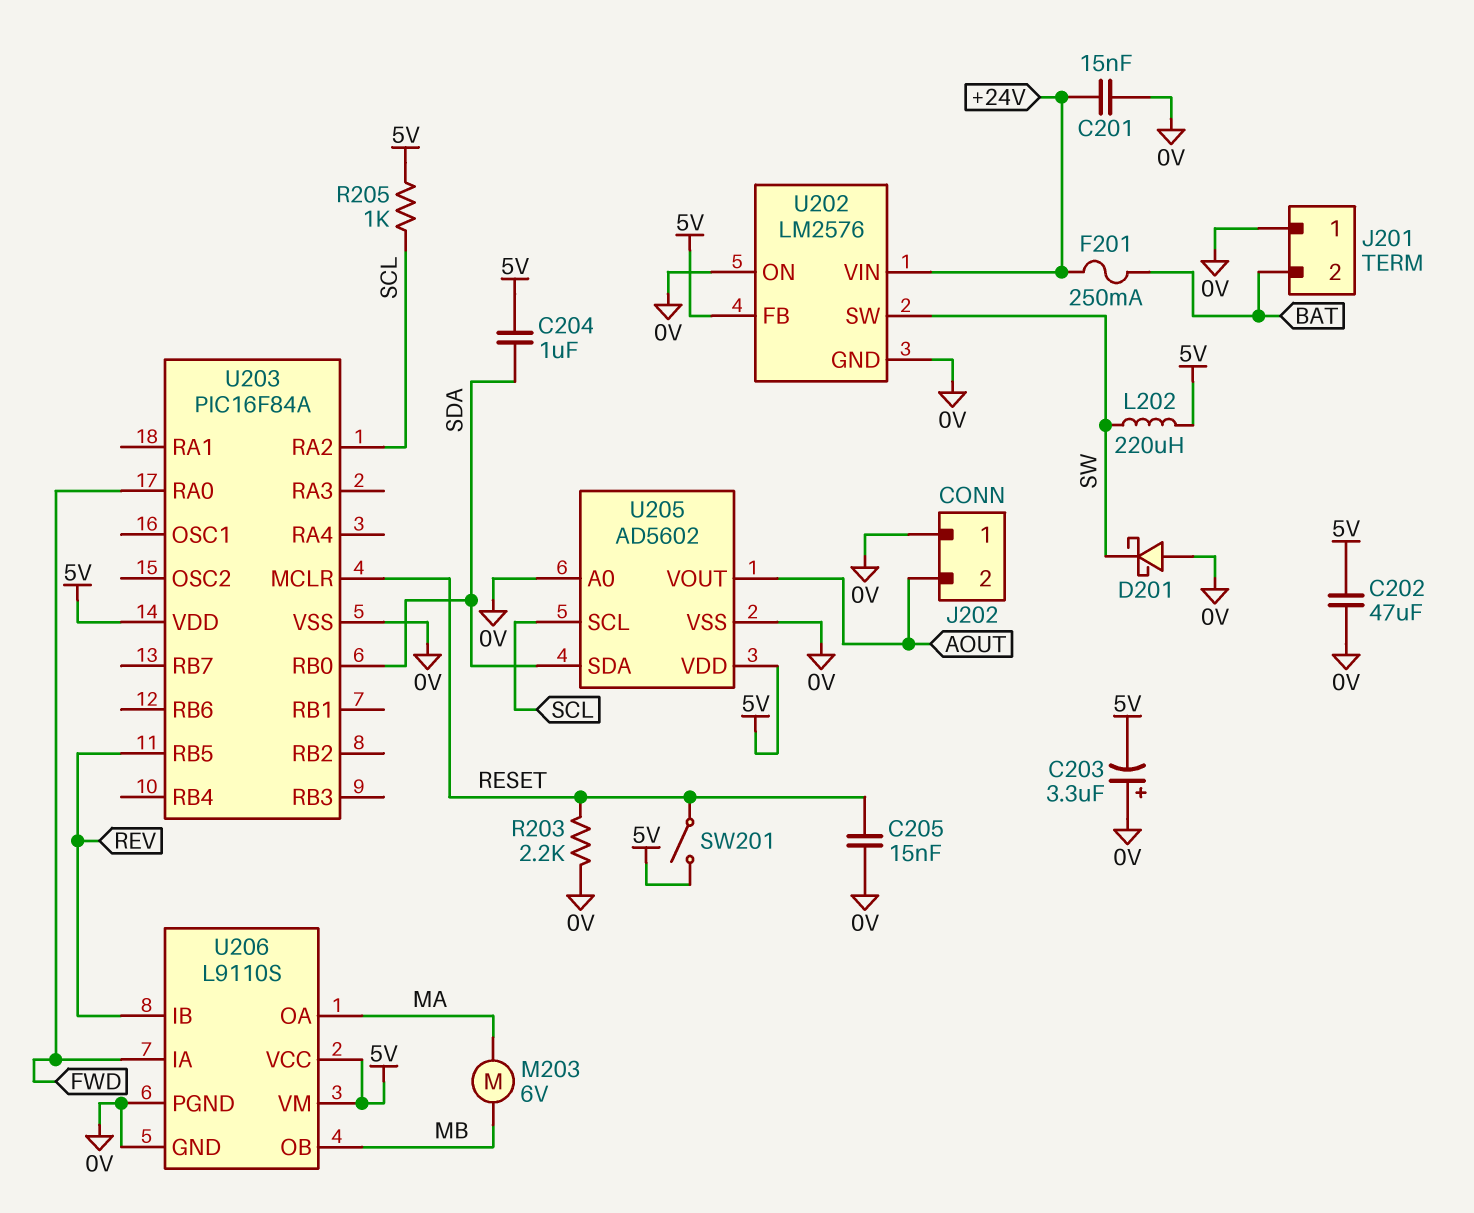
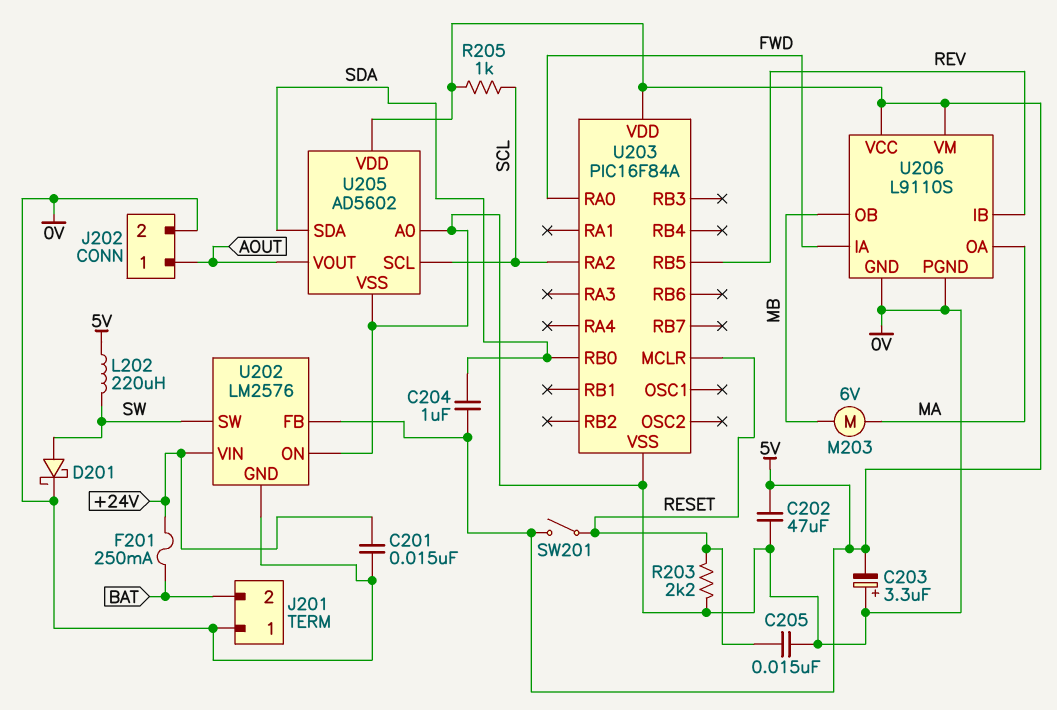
D201: schottky (A 0V, K SW) -> schottky (A SW, K 0V)
J202 pin 1: 0V -> AOUT
J202 pin 2: AOUT -> 0V

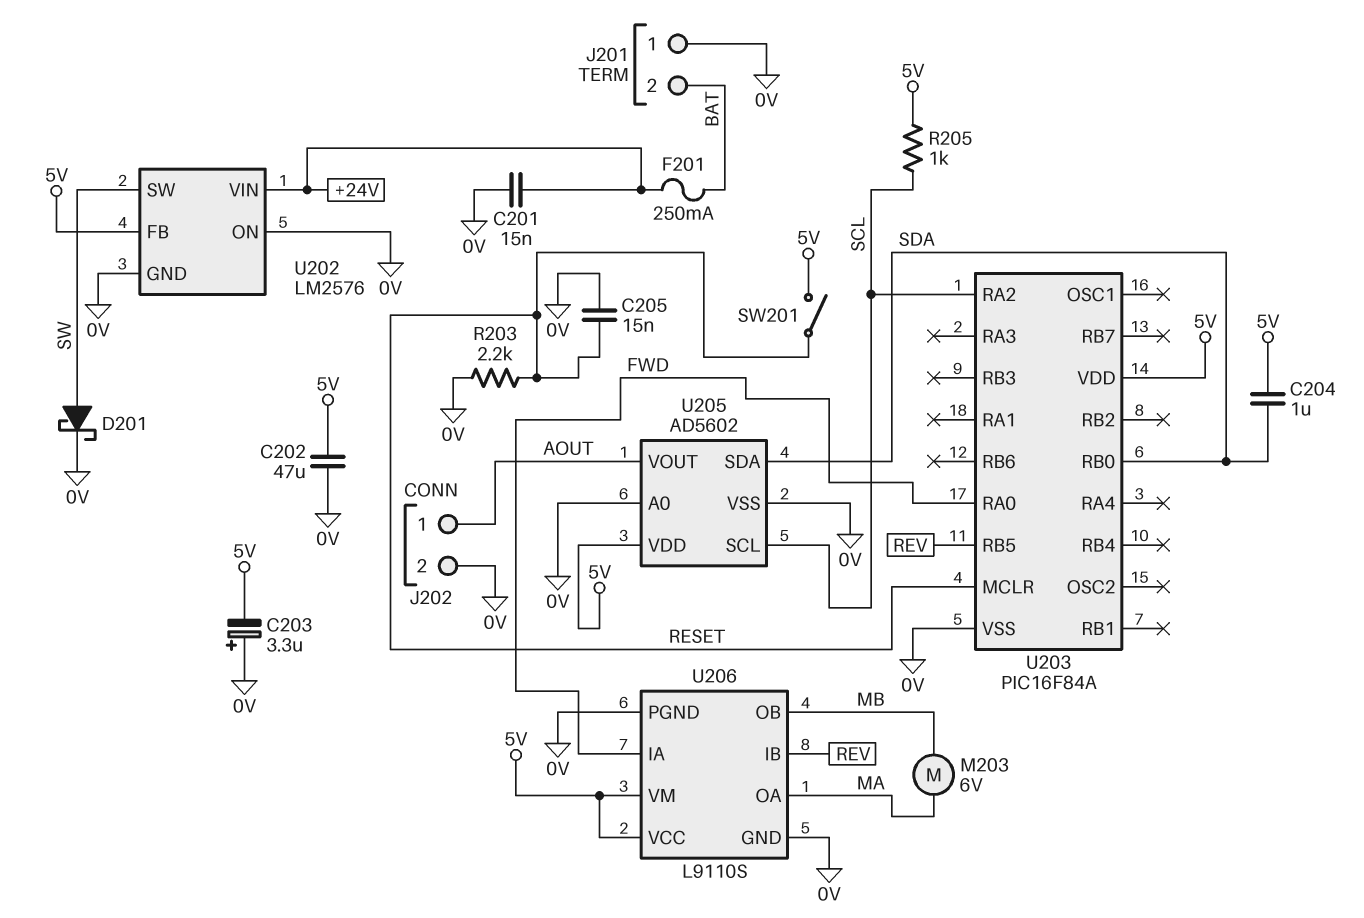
L202: 220uH (5V, SW) -> none

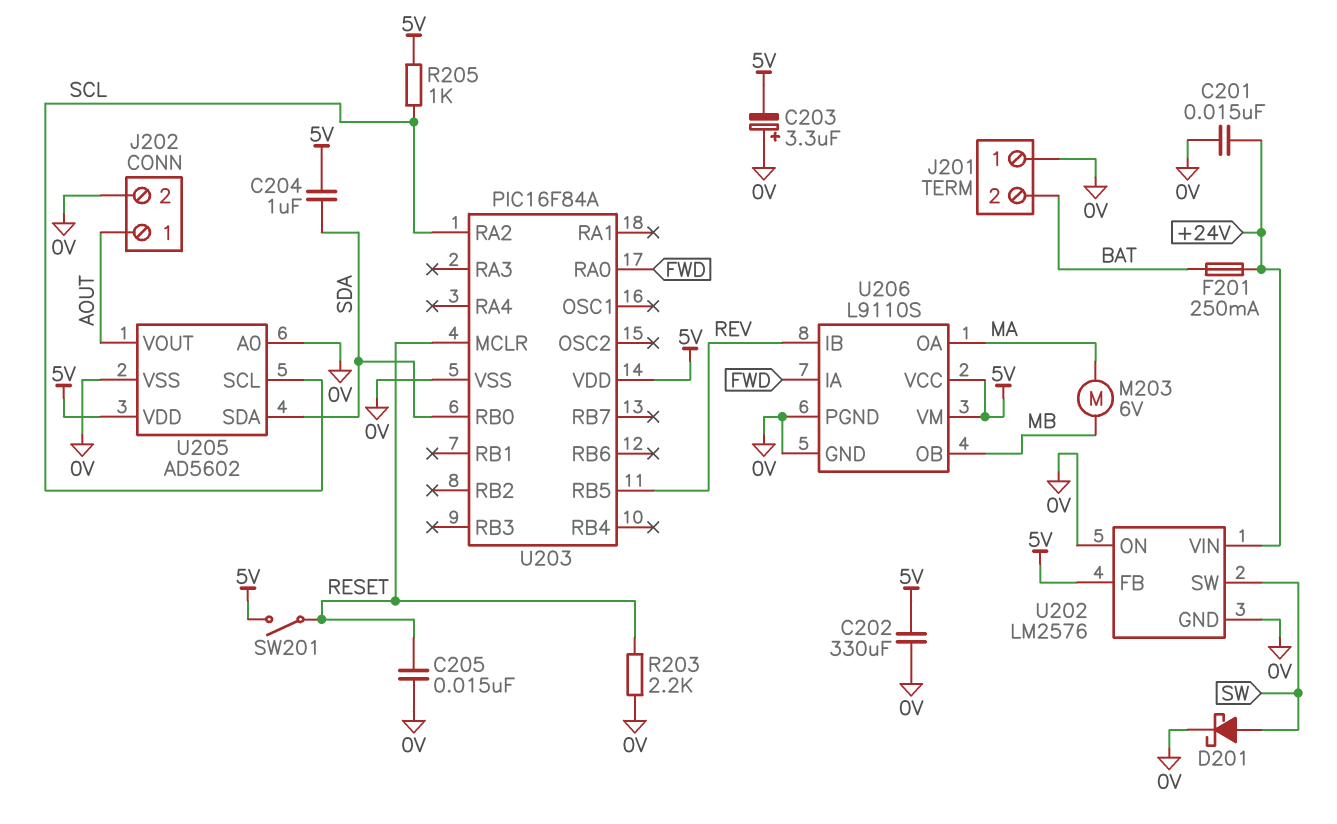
C202: 47uF (0V, 5V) -> 330uF (0V, 5V)

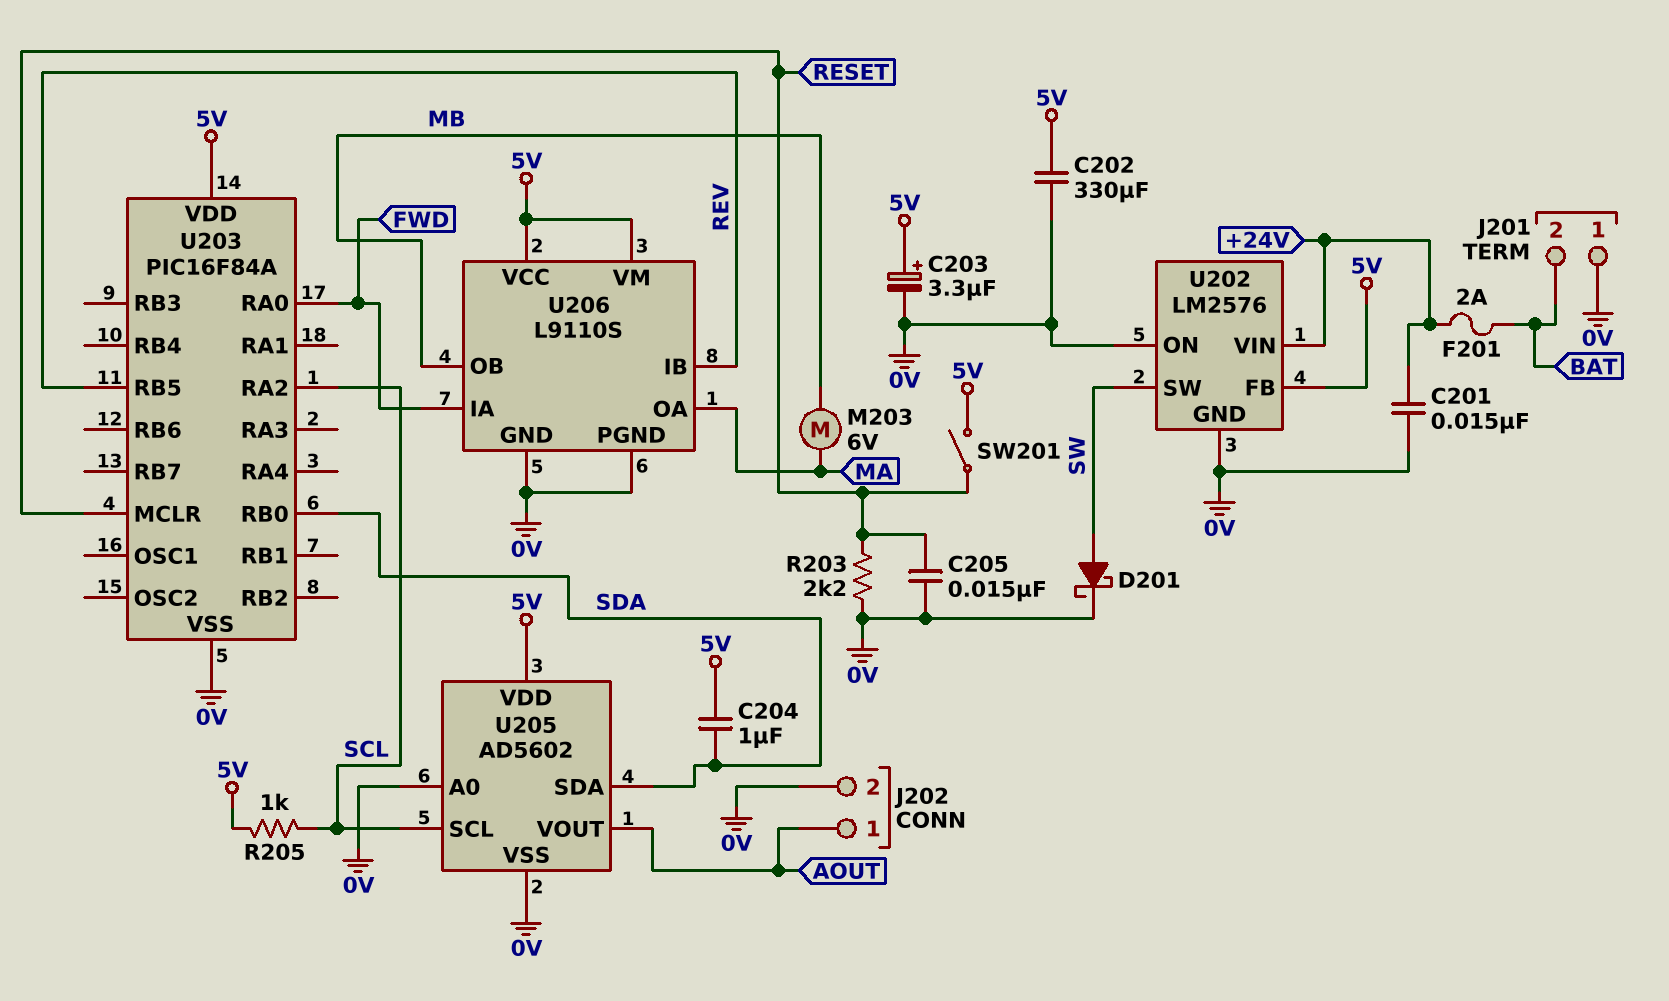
C203: 3.3uF (plus 0V, minus 5V) -> 3.3uF (plus 5V, minus 0V)
F201: 250mA (+24V, BAT) -> 2A (+24V, BAT)

